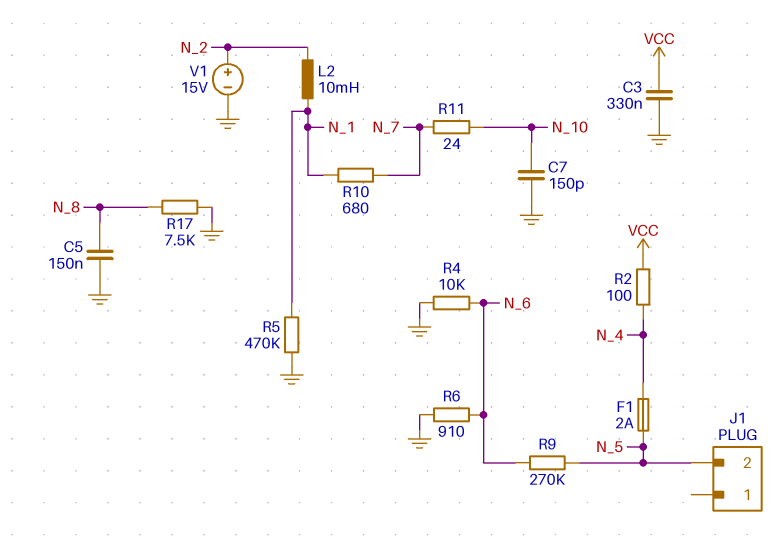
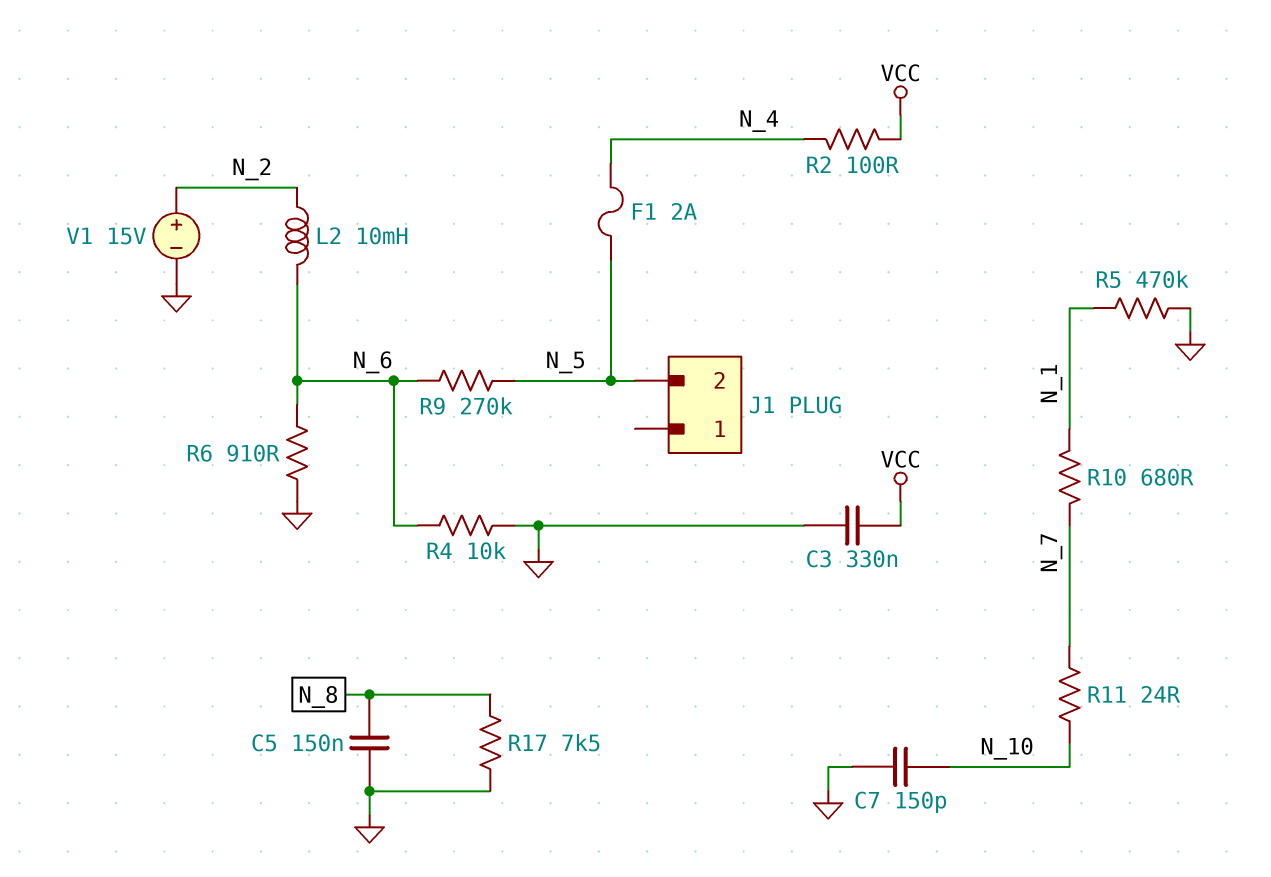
L2: 10mH (N_1, N_2) -> 10mH (N_2, N_6)

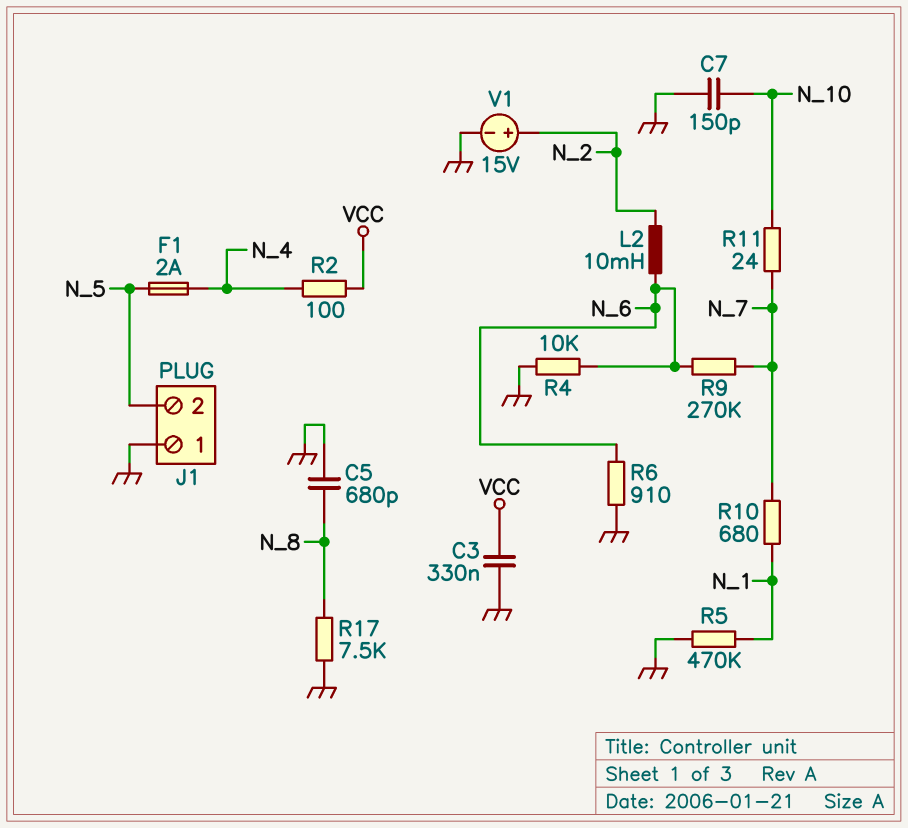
C5: 150nF (GND, N_8) -> 680pF (GND, N_8)
J1 pin 1: none -> GND
R9: 270k (N_5, N_6) -> 270k (N_6, N_7)

